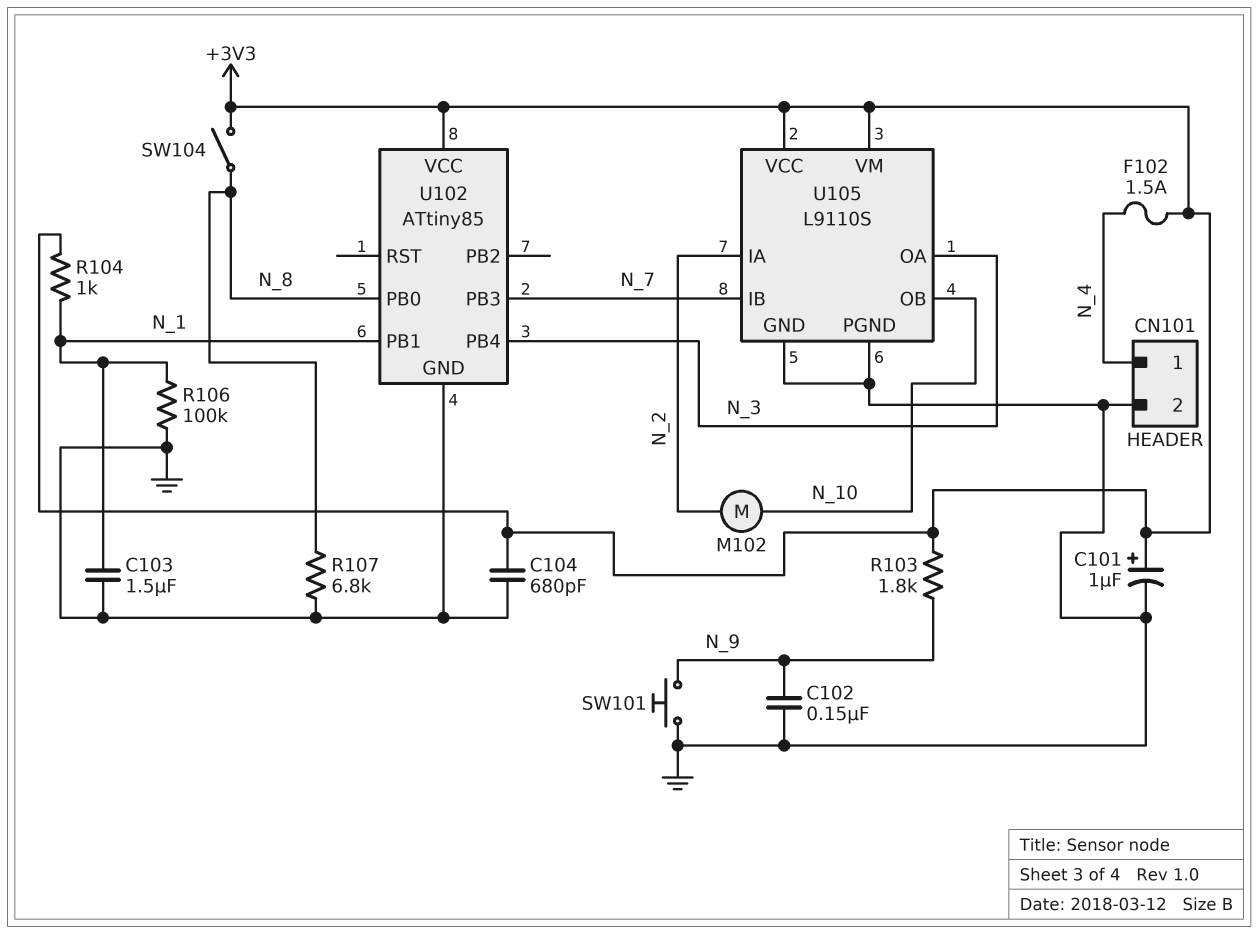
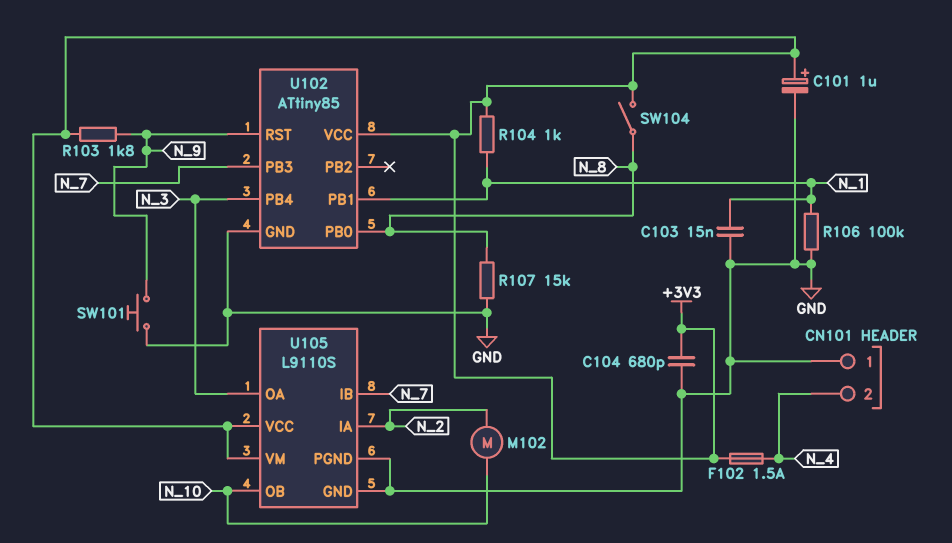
C102: 150nF (GND, N_9) -> none
C103: 1.5uF (GND, N_1) -> 15nF (GND, N_1)
CN101 pin 1: N_4 -> GND
CN101 pin 2: GND -> N_4
R107: 6.8k (GND, N_8) -> 15k (GND, N_8)
U102 pin RST: none -> N_9

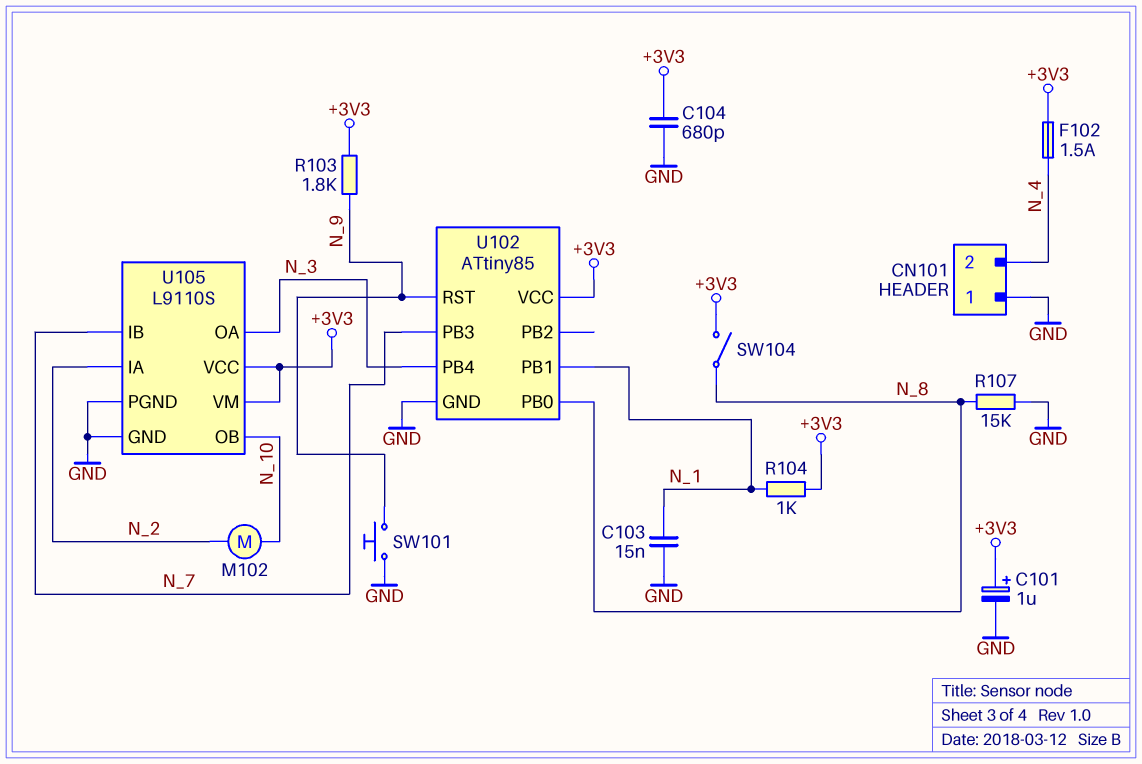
R106: 100k (GND, N_1) -> none

